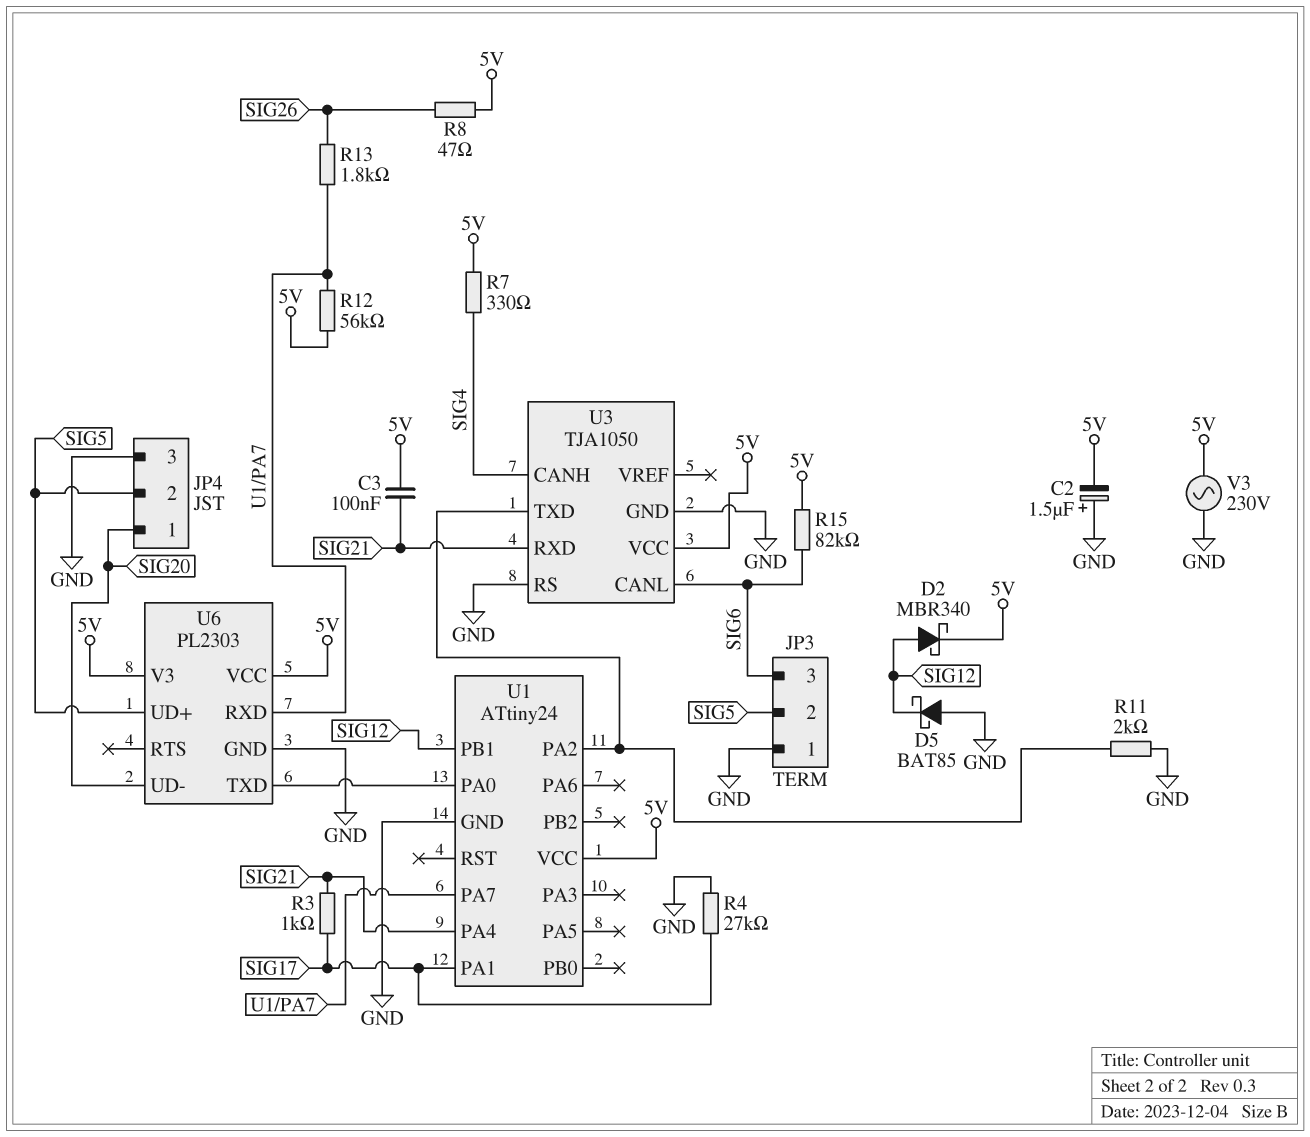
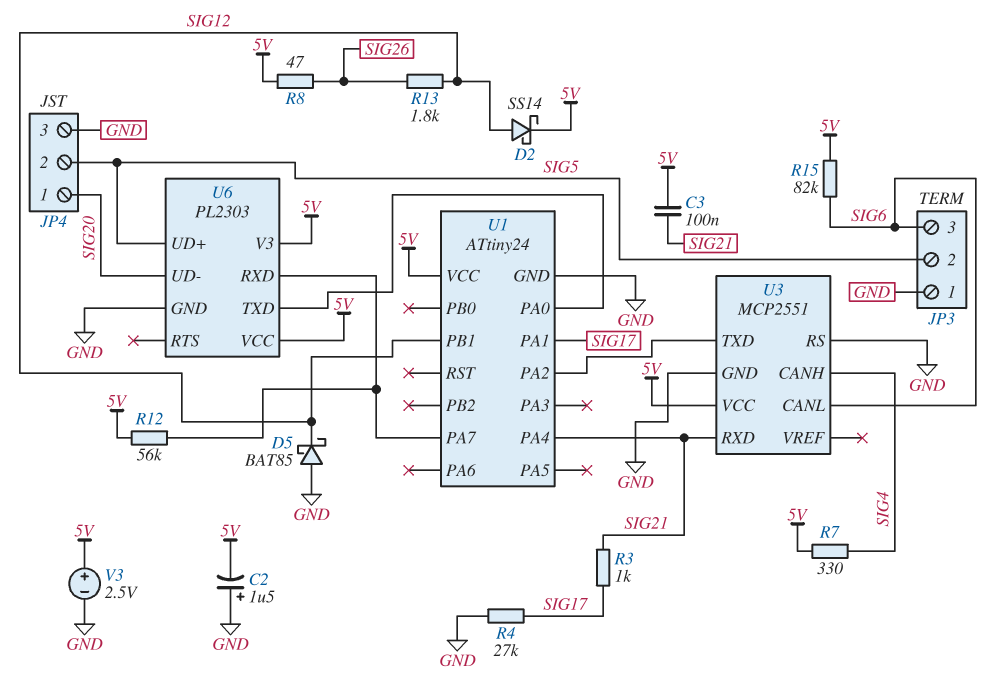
D2: schottky MBR340 (A SIG12, K 5V) -> schottky SS14 (A SIG12, K 5V)
R11: 2k (GND, U1/PA2) -> none
R13: 1.8k (SIG26, U1/PA7) -> 1.8k (SIG12, SIG26)
U3: TJA1050 -> MCP2551
V3: AC 230V (5V, GND) -> 2.5V (plus 5V, minus GND)

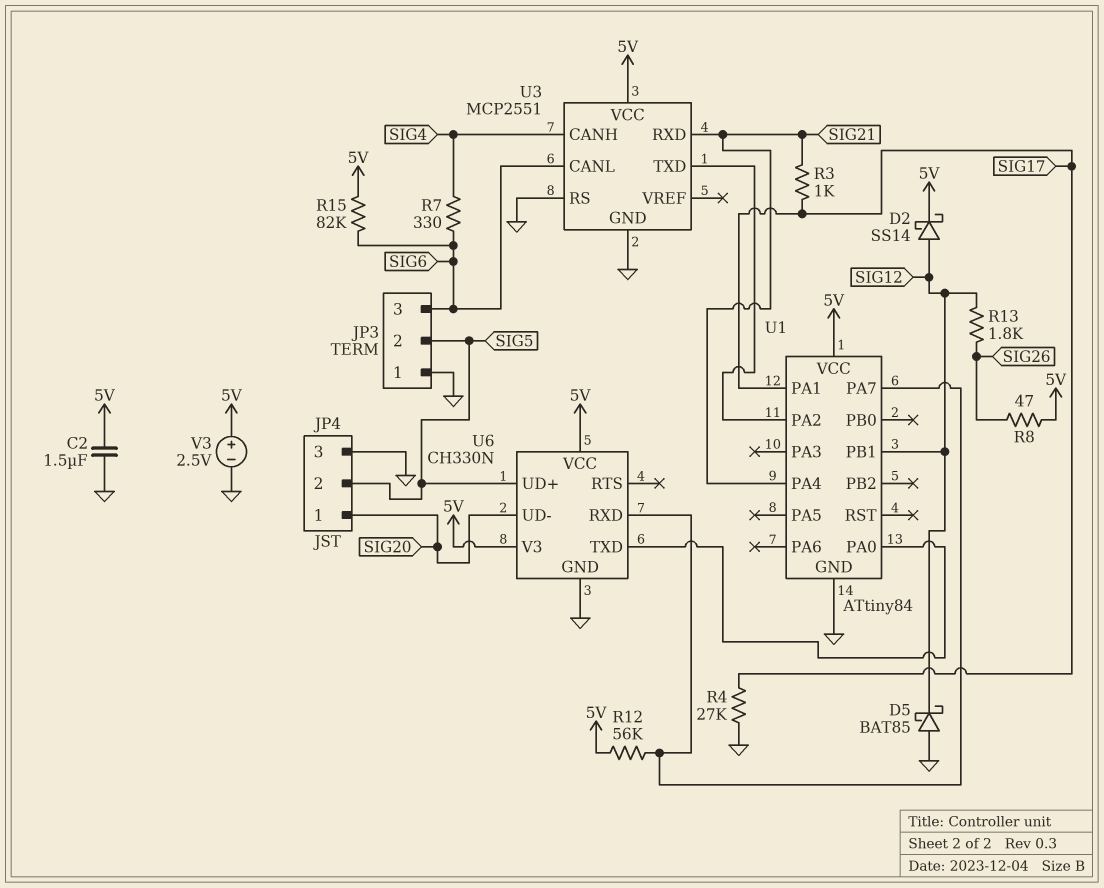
C2: 1.5uF (plus GND, minus 5V) -> 1.5uF (5V, GND)
C3: 100nF (5V, SIG21) -> none
R7: 330 (5V, SIG4) -> 330 (SIG4, SIG6)
U1: ATtiny24 -> ATtiny84
U6: PL2303 -> CH330N

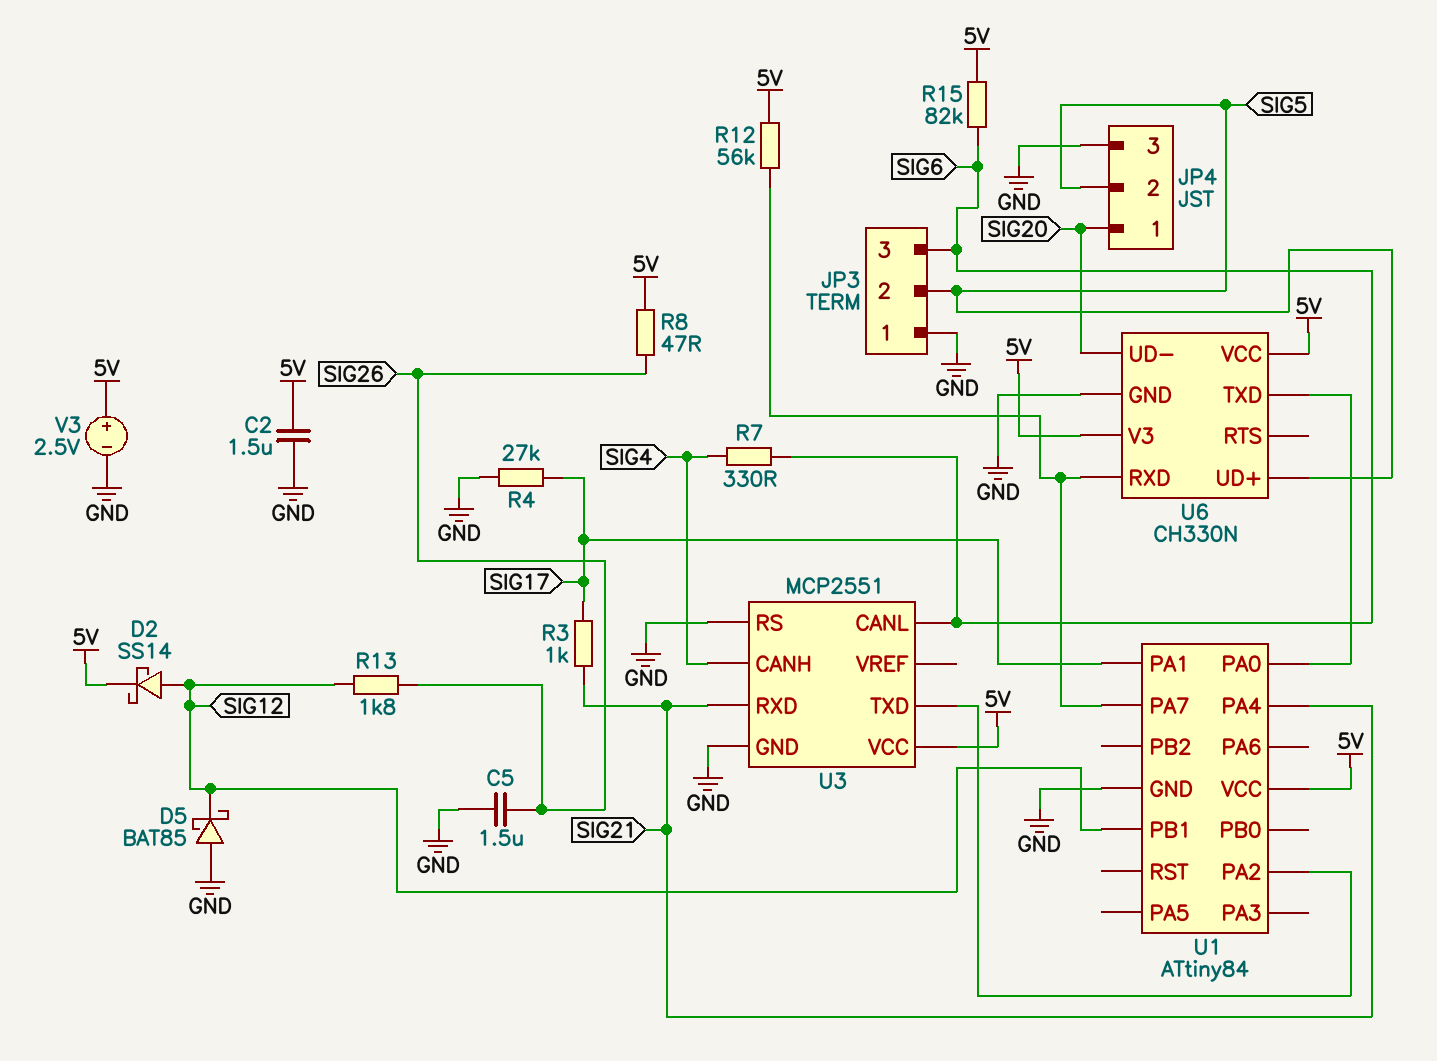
C5: none -> 1.5uF (GND, SIG26)

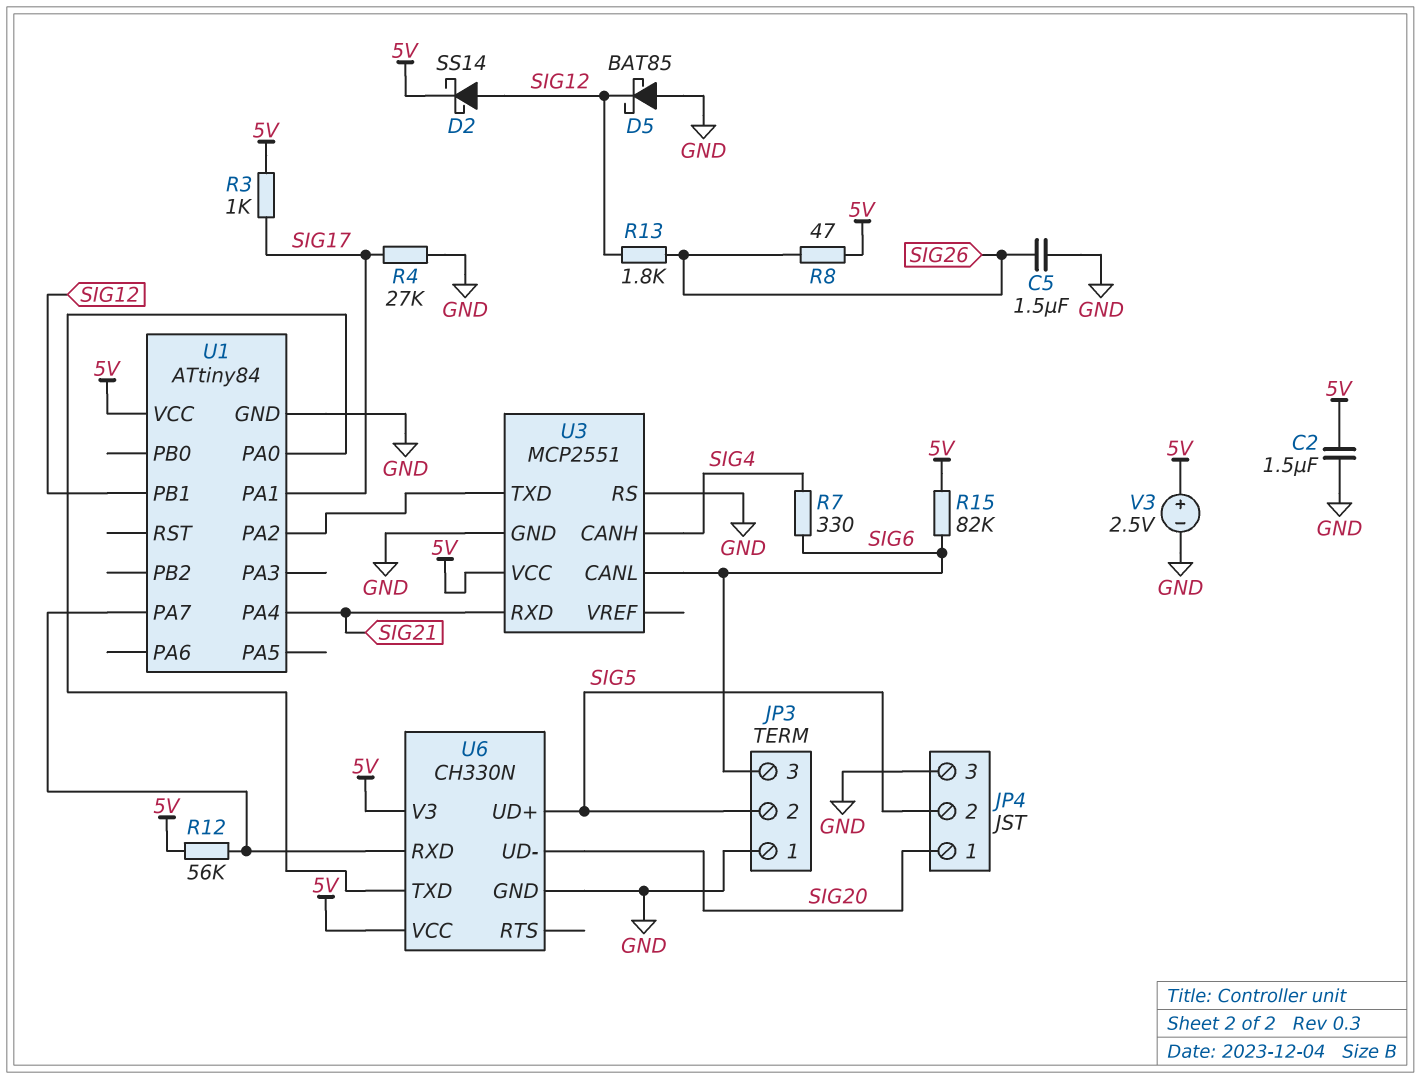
R3: 1k (SIG17, SIG21) -> 1k (5V, SIG17)

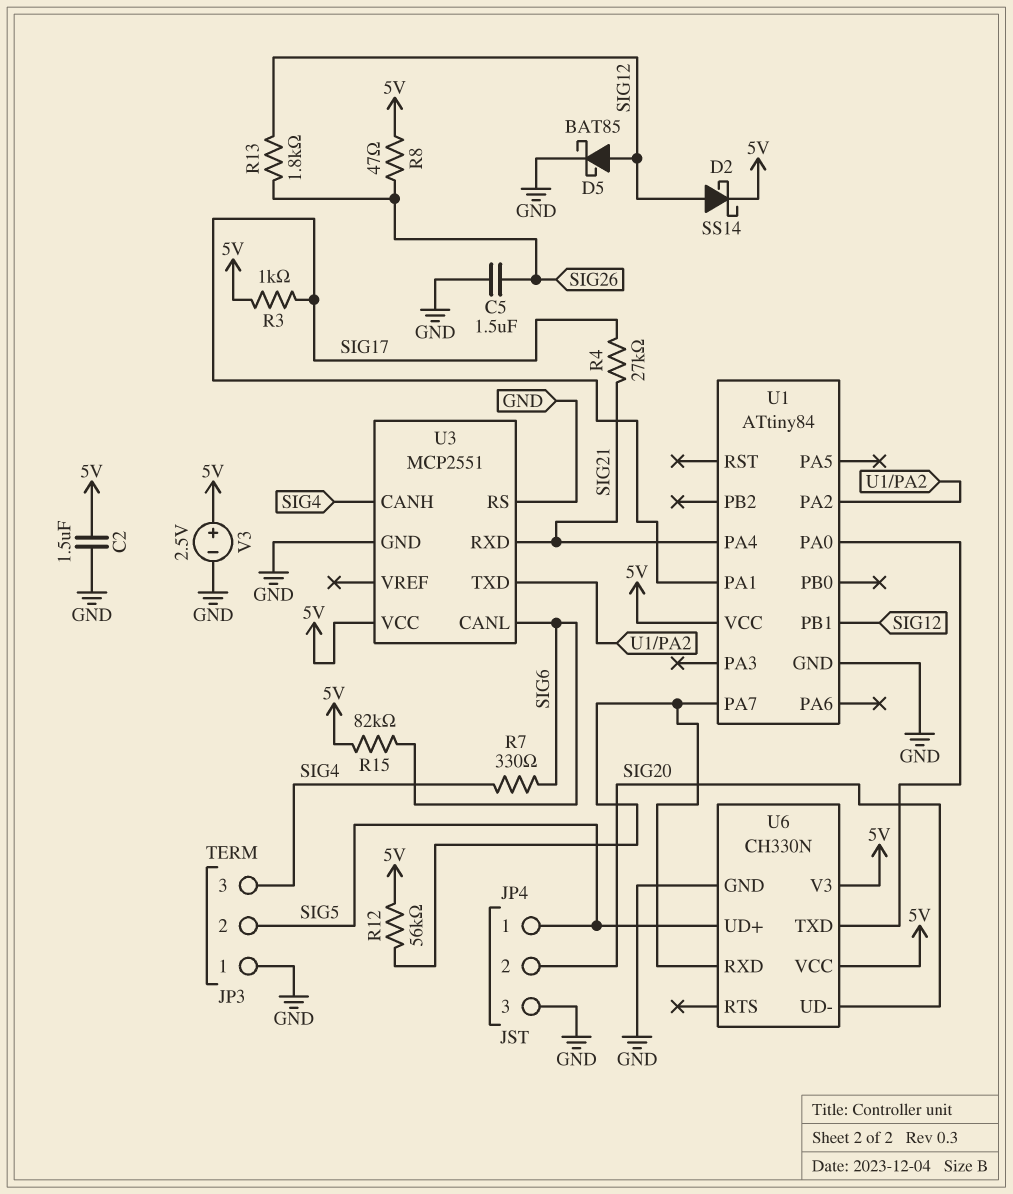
D5: schottky BAT85 (A GND, K SIG12) -> schottky BAT85 (A SIG12, K GND)
JP3 pin 3: SIG6 -> SIG4
JP4 pin 1: SIG20 -> SIG5
JP4 pin 2: SIG5 -> SIG20
R4: 27k (GND, SIG17) -> 27k (SIG17, SIG21)

